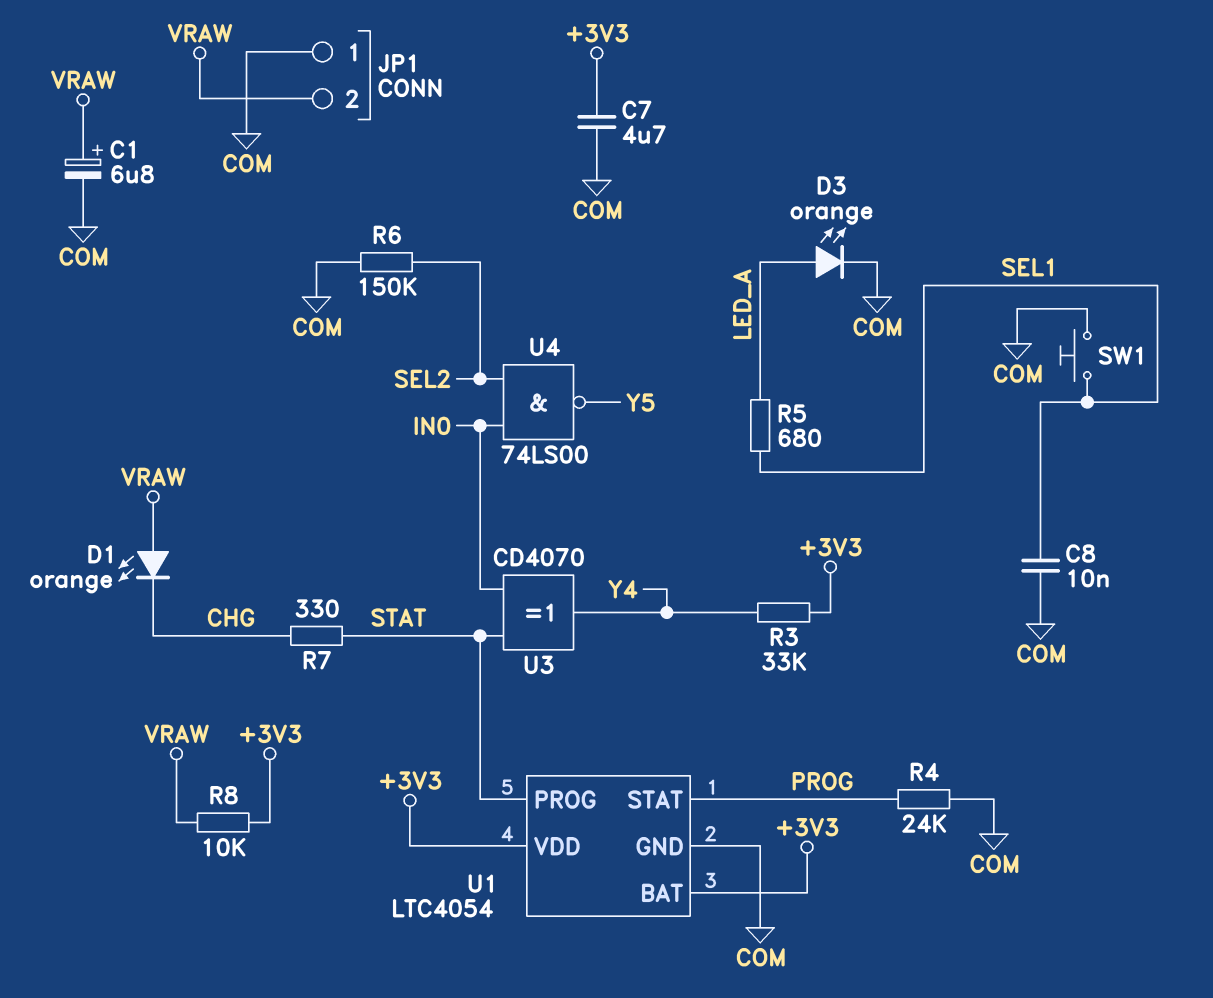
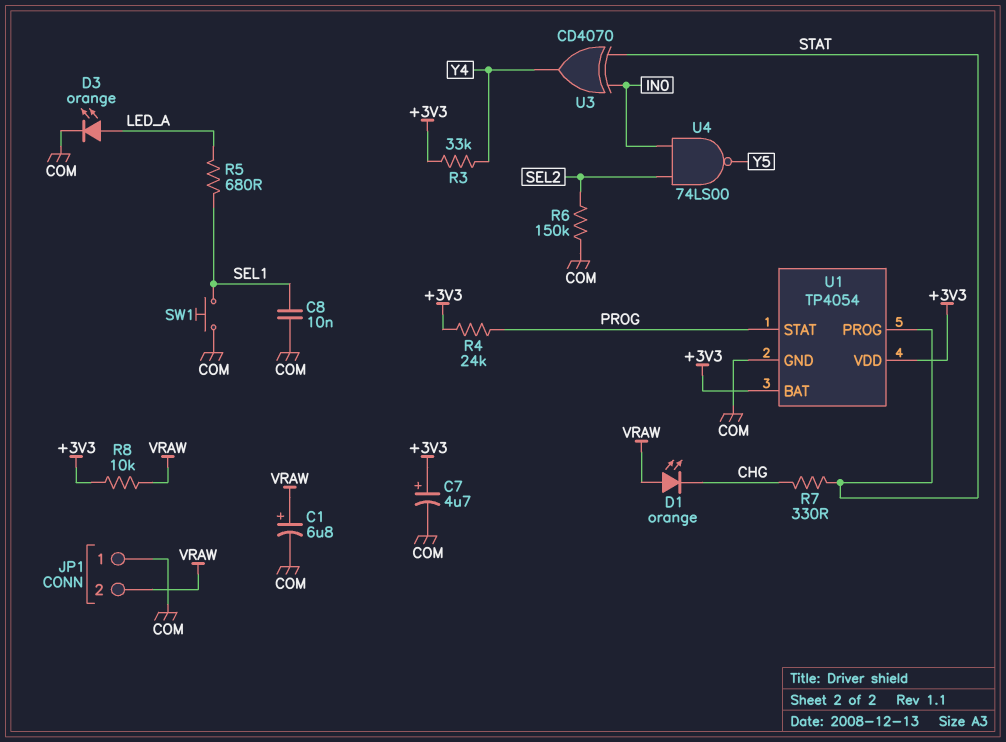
C7: 4.7uF (+3V3, COM) -> 4.7uF (plus +3V3, minus COM)
R4: 24k (COM, PROG) -> 24k (+3V3, PROG)
U1: LTC4054 -> TP4054

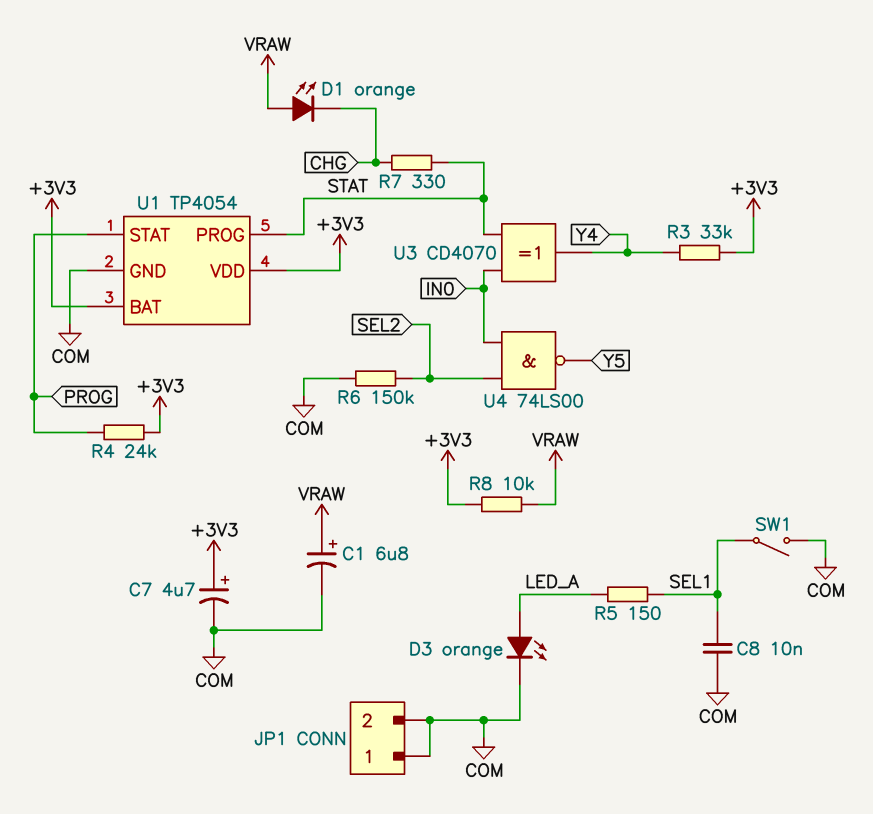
JP1 pin 2: VRAW -> COM
R5: 680 (LED_A, SEL1) -> 150 (LED_A, SEL1)
SW1: button (COM, SEL1) -> switch (COM, SEL1)

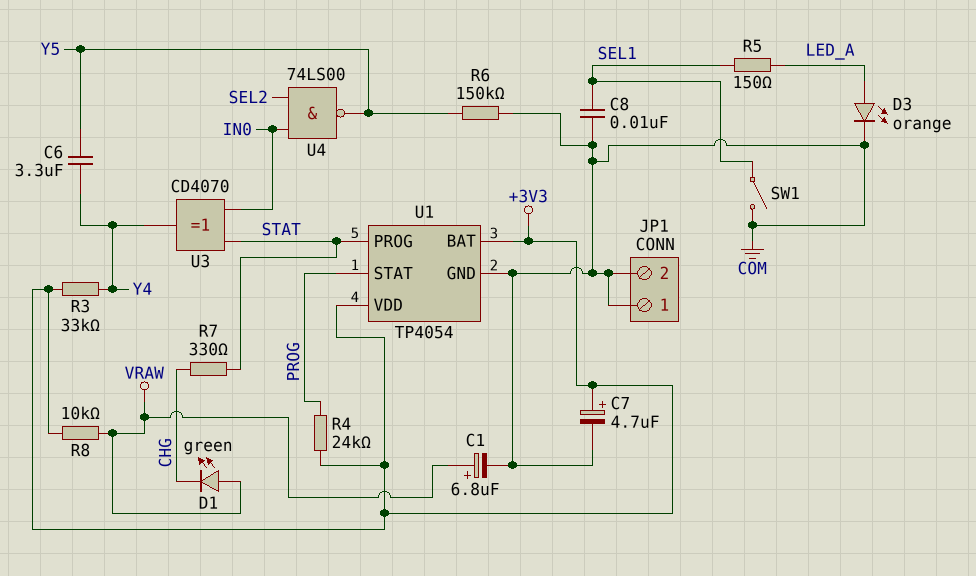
C6: none -> 3.3uF (Y4, Y5)
D1: LED orange (A VRAW, K CHG) -> LED green (A VRAW, K CHG)
R6: 150k (COM, SEL2) -> 150k (COM, Y5)

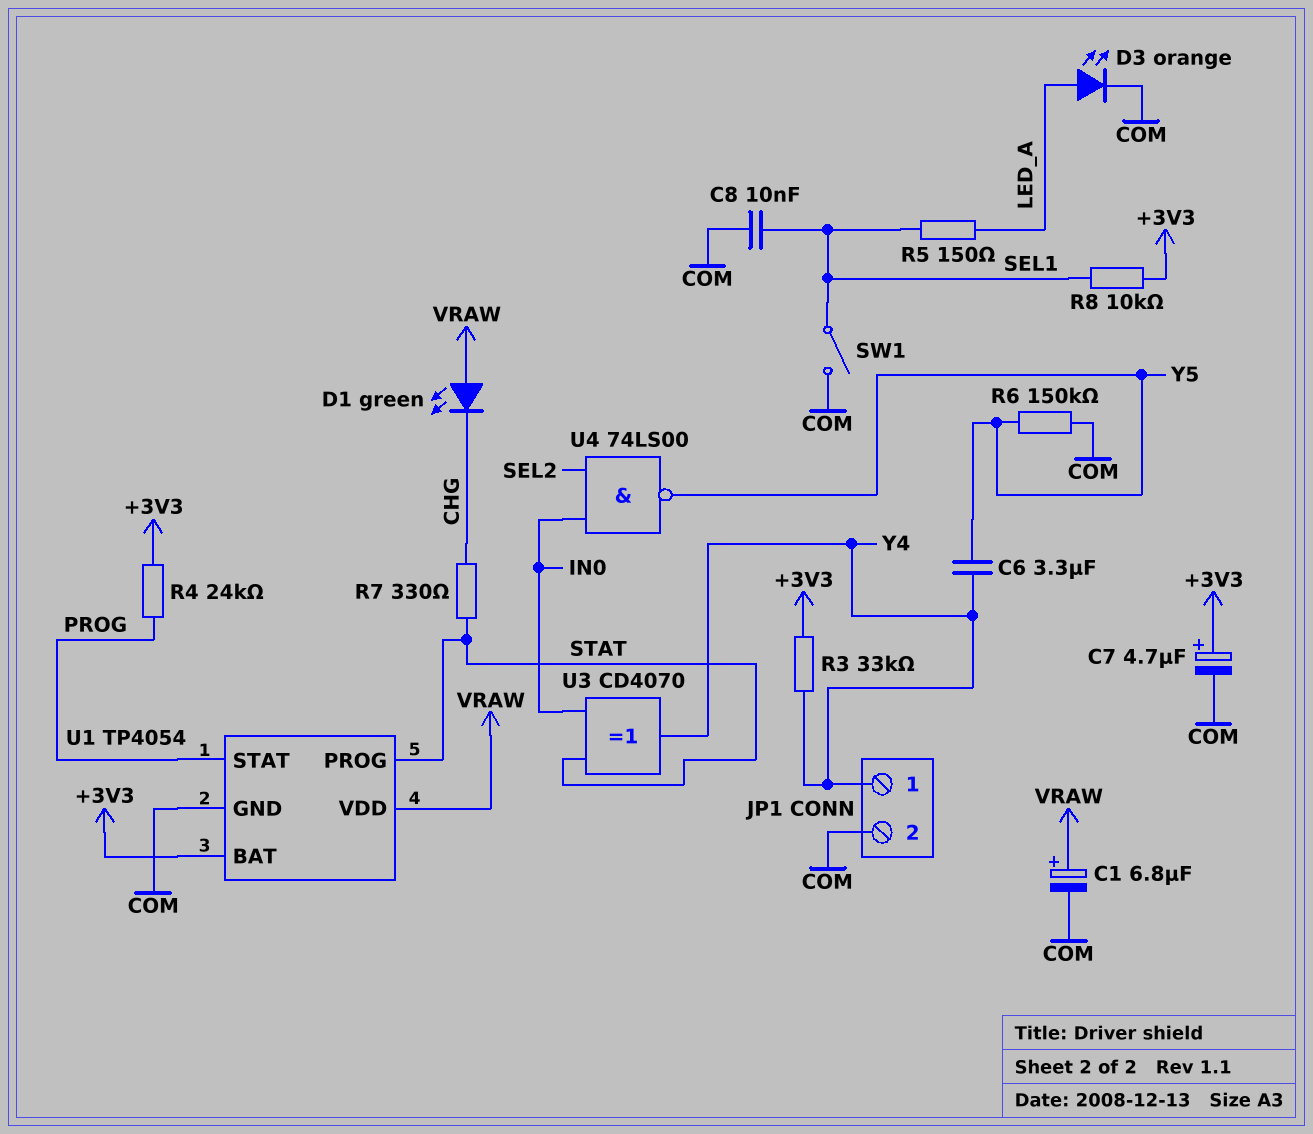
JP1 pin 1: COM -> Y4
R8: 10k (+3V3, VRAW) -> 10k (+3V3, SEL1)
U1 pin VDD: +3V3 -> VRAW

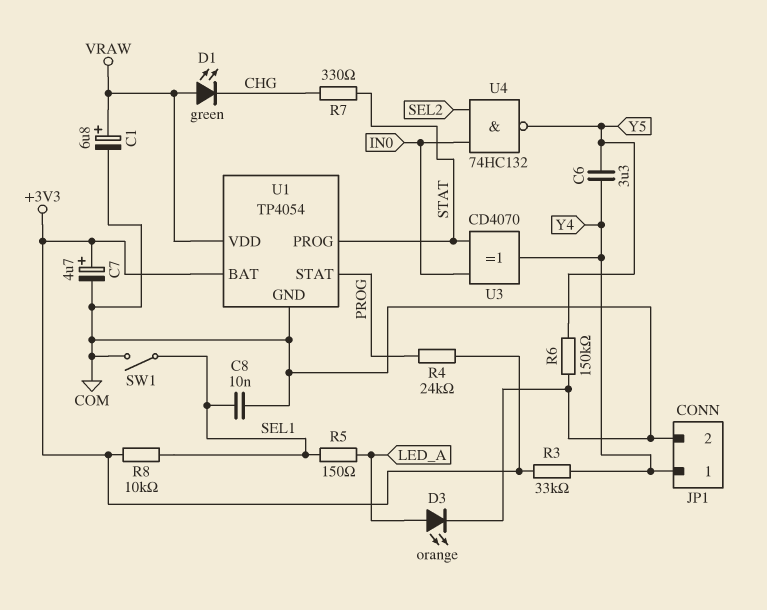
U4: NAND 74LS00 (in IN0, in SEL2, out Y5) -> NAND 74HC132 (in IN0, in SEL2, out Y5)

